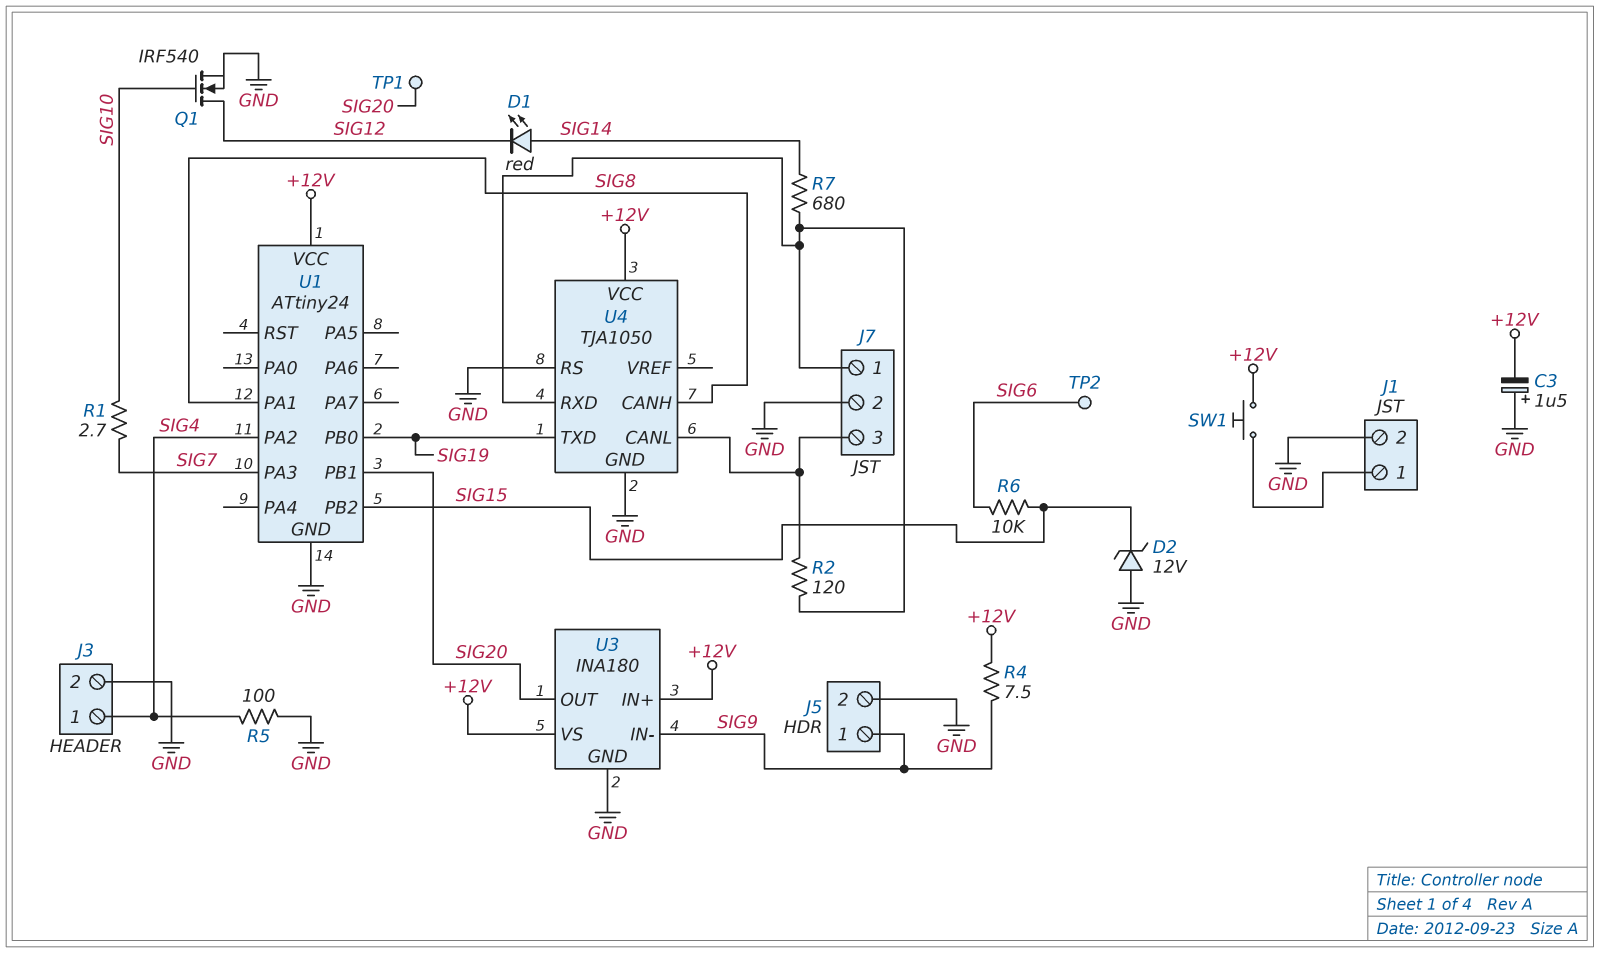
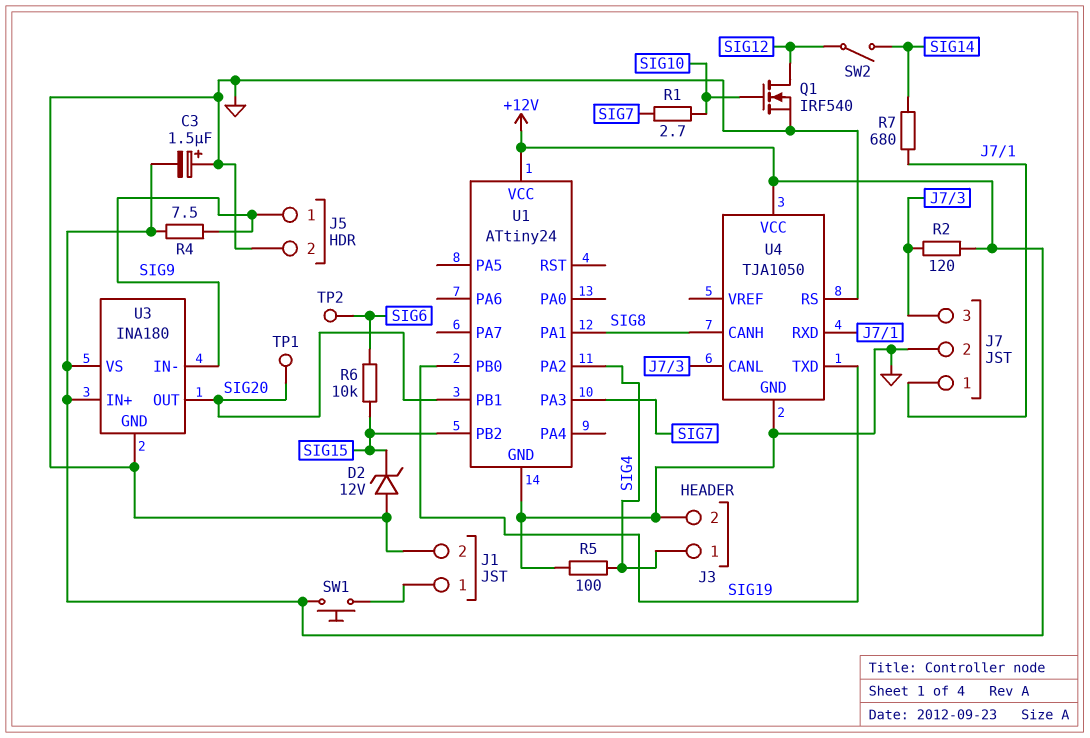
D1: LED red (A SIG14, K SIG12) -> none
R2: 120 (J7/1, J7/3) -> 120 (+12V, J7/3)
SW2: none -> switch (SIG12, SIG14)

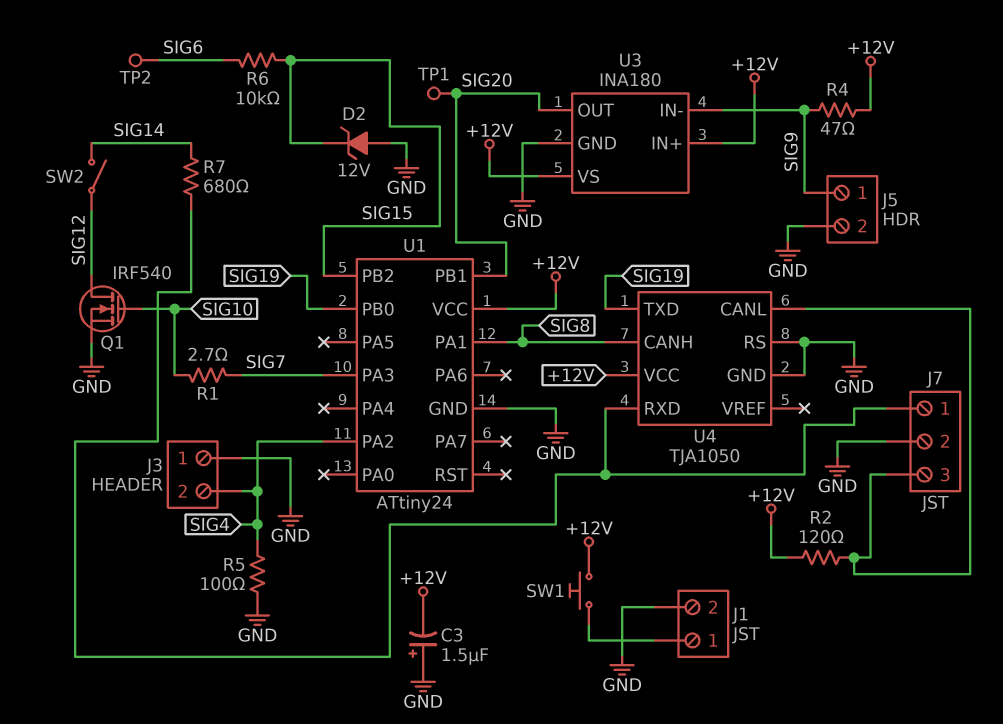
J3 pin 1: SIG4 -> GND
J3 pin 2: GND -> SIG4
R4: 7.5 (+12V, SIG9) -> 47 (+12V, SIG9)

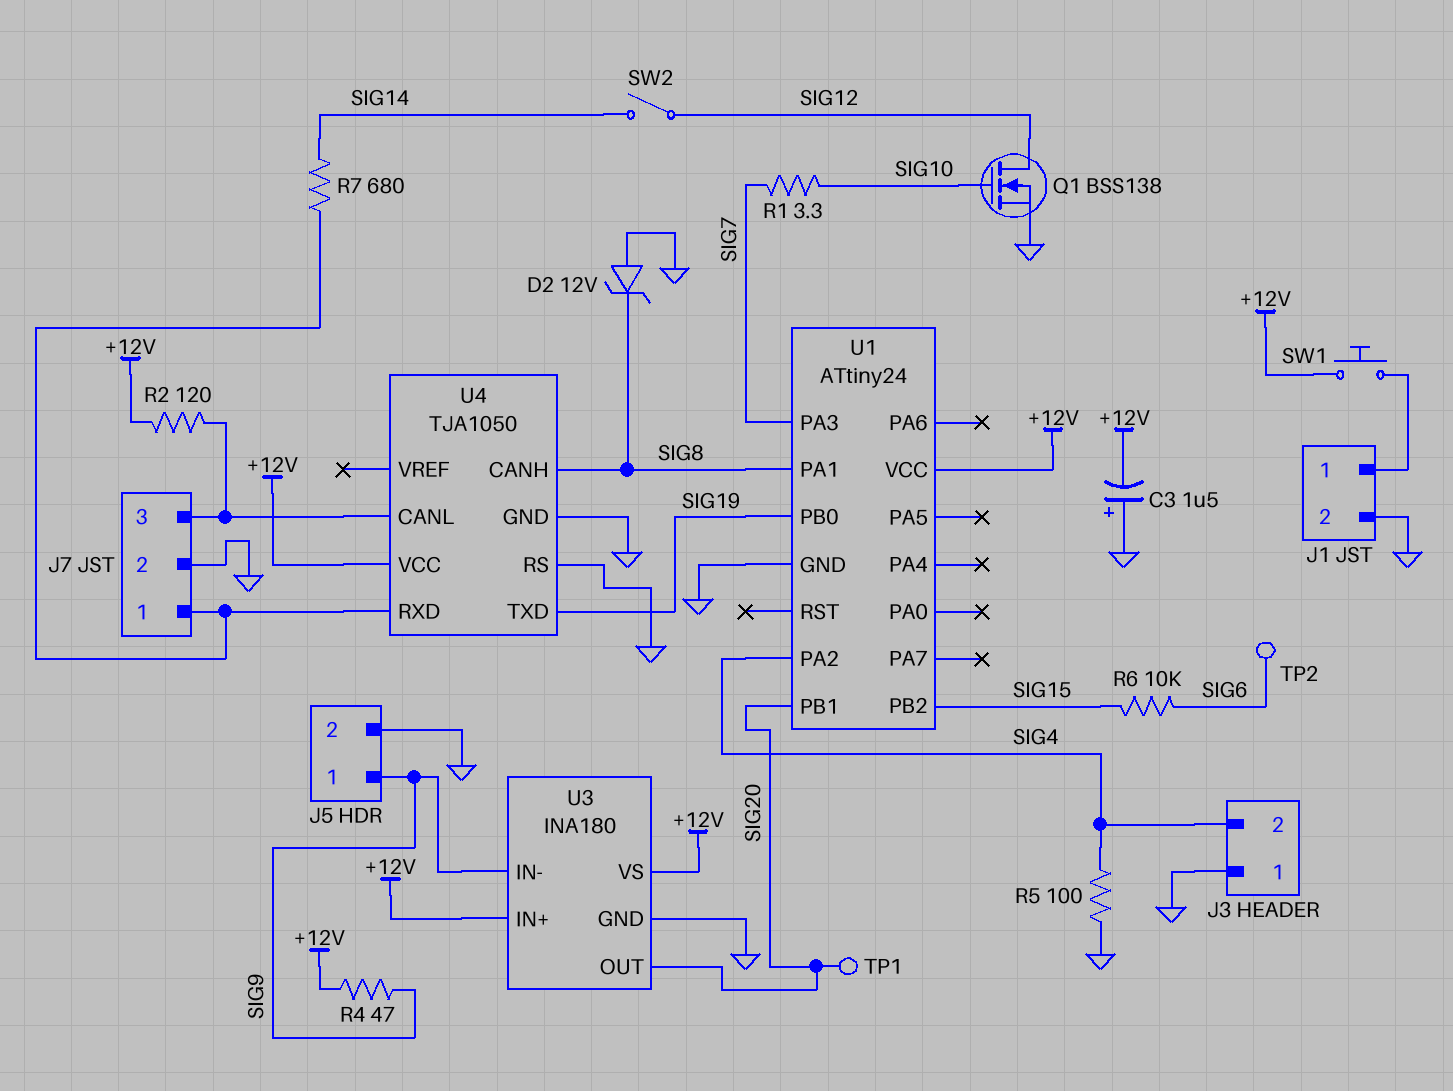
D2: zener 12V (A GND, K SIG15) -> zener 12V (A GND, K SIG8)
Q1: NMOS IRF540 (G SIG10, D SIG12, S GND) -> NMOS BSS138 (G SIG10, D SIG12, S GND)
R1: 2.7 (SIG7, SIG10) -> 3.3 (SIG7, SIG10)

